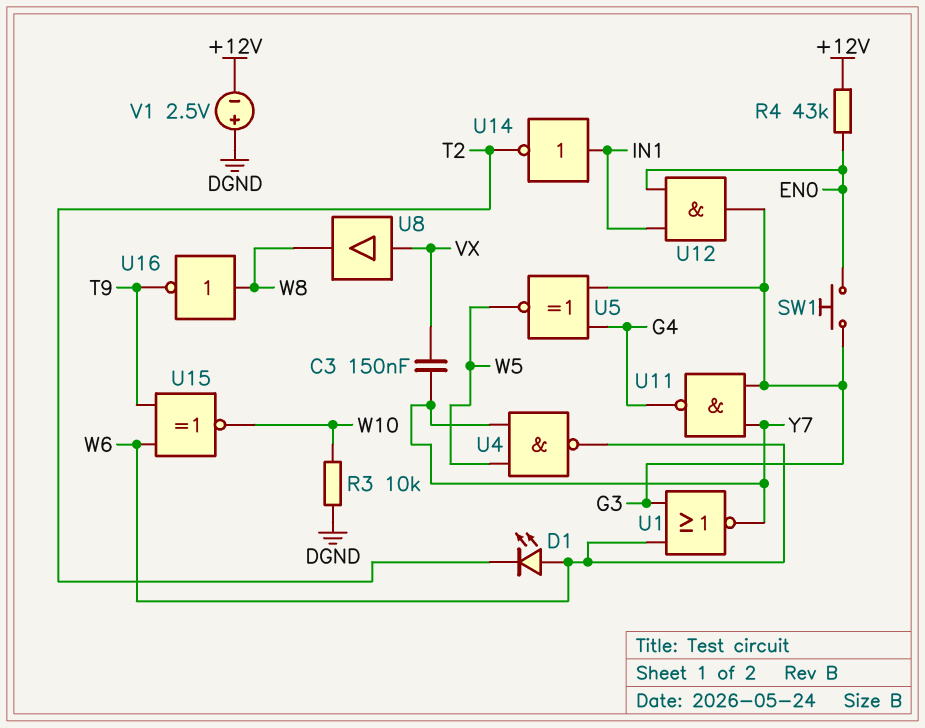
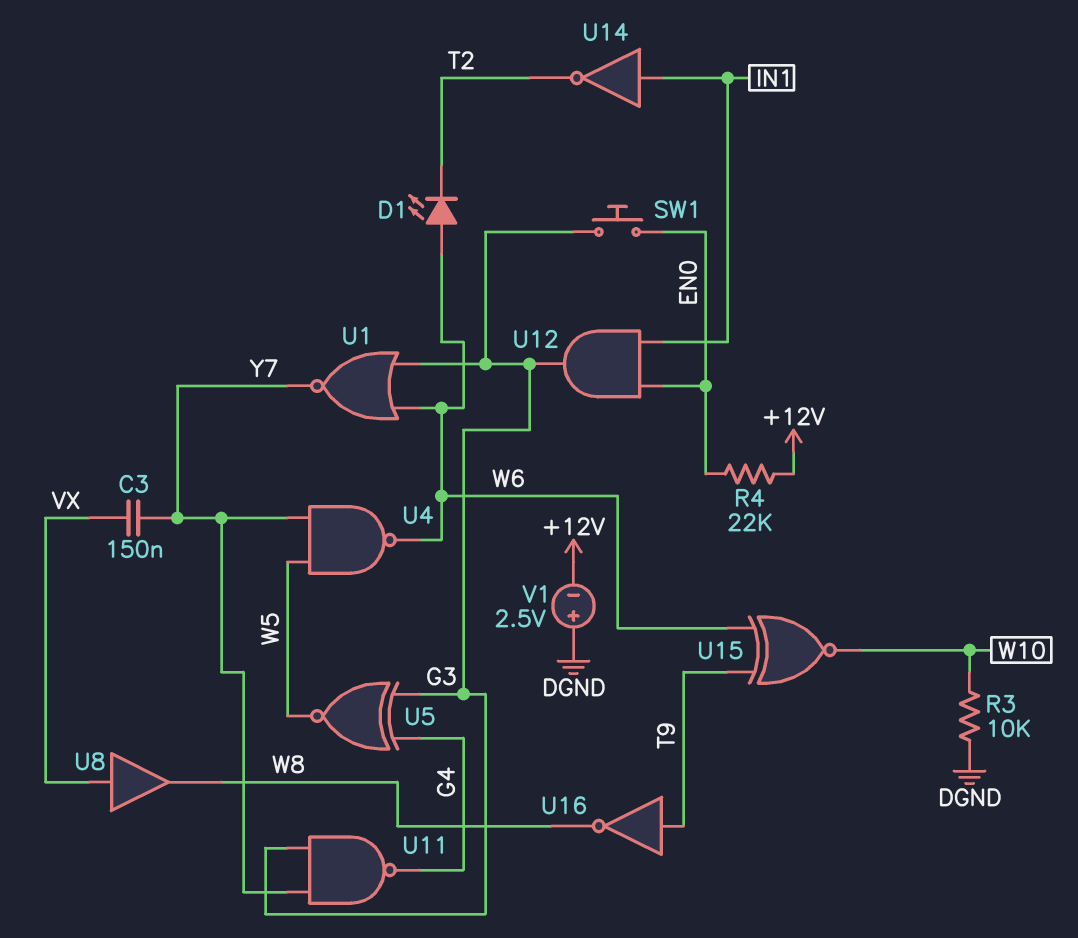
R4: 43k (+12V, EN0) -> 22k (+12V, EN0)
U16: NOT (in W8, out T9) -> NOT (in T9, out W8)

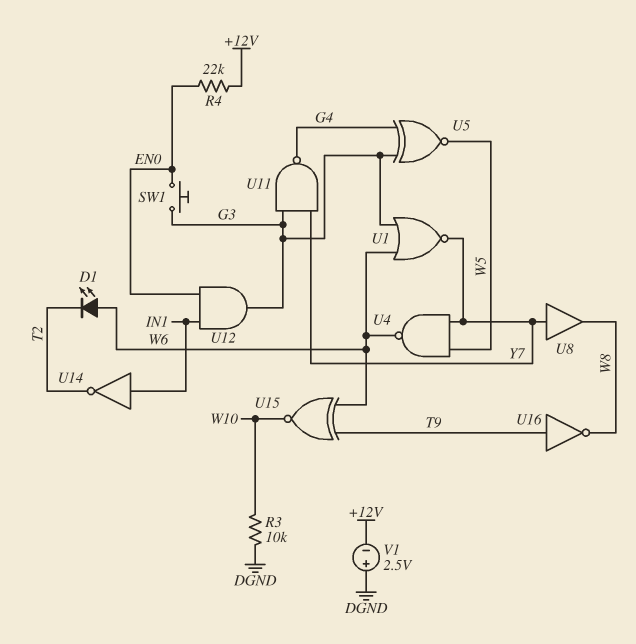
C3: 150nF (VX, Y7) -> none
U8: buffer (in VX, out W8) -> buffer (in Y7, out W8)

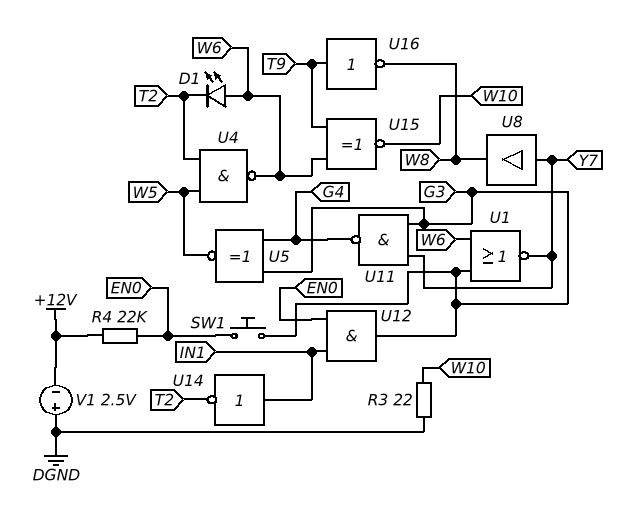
R3: 10k (DGND, W10) -> 22 (DGND, W10)
U4: NAND (in W5, in Y7, out W6) -> NAND (in T2, in W5, out W6)

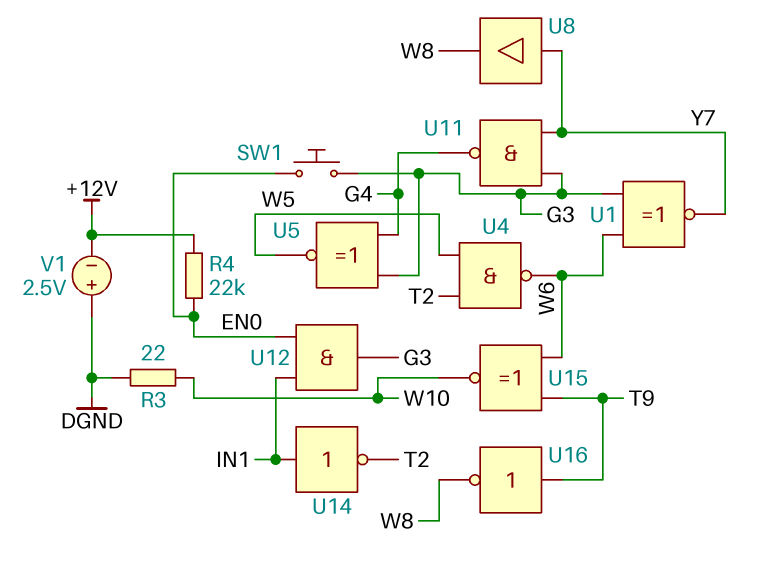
D1: LED (A W6, K T2) -> none
U1: NOR (in G3, in W6, out Y7) -> XNOR (in G3, in W6, out Y7)

